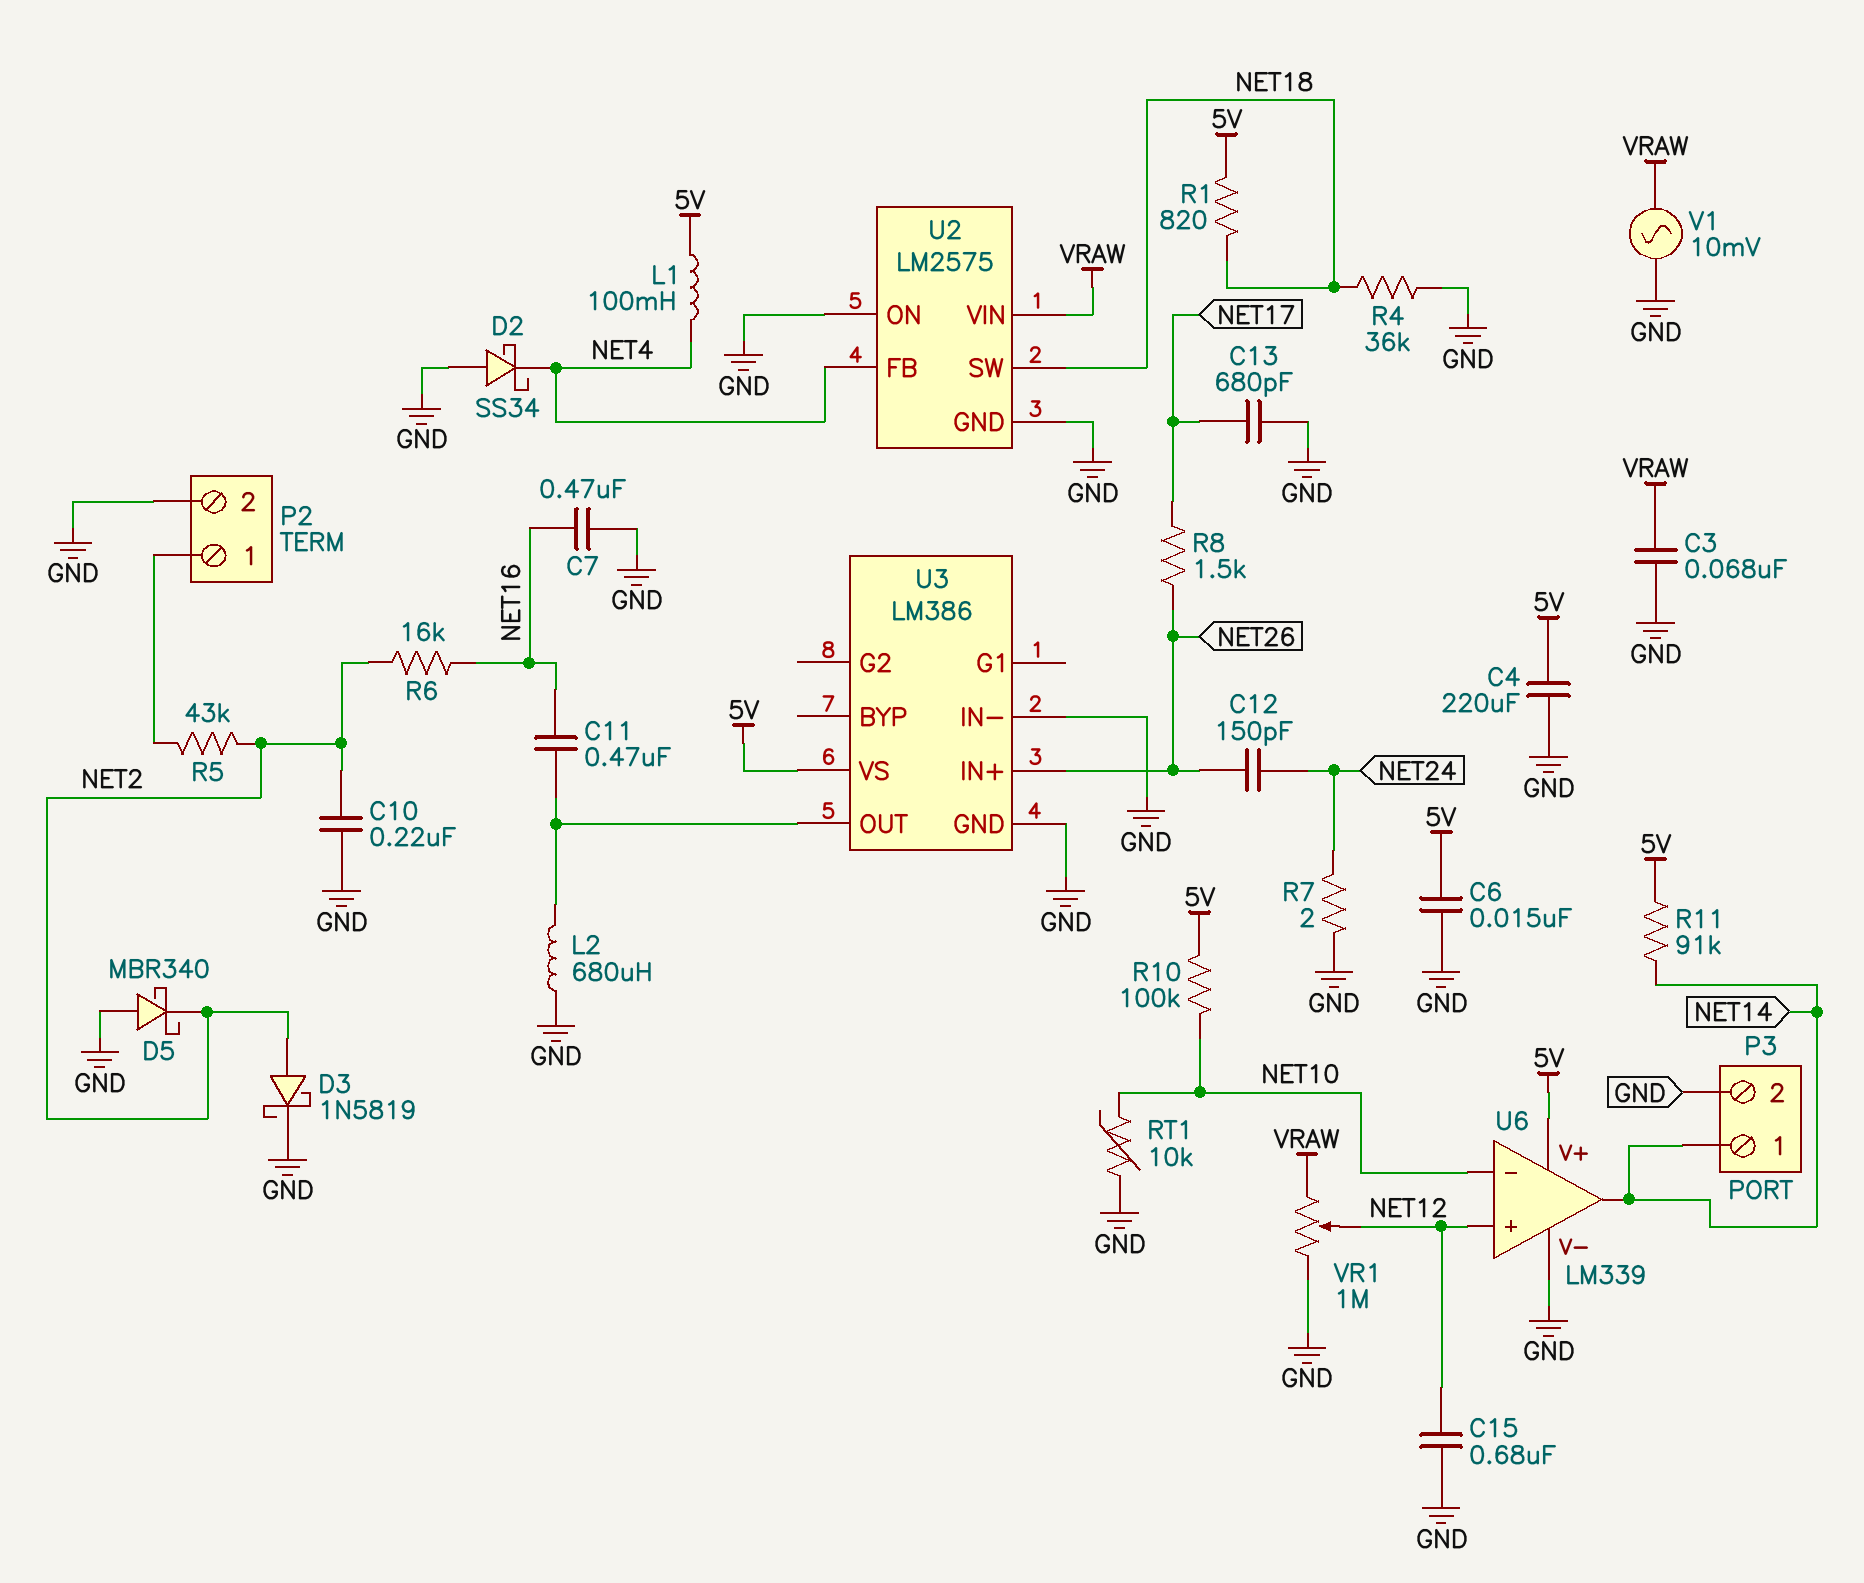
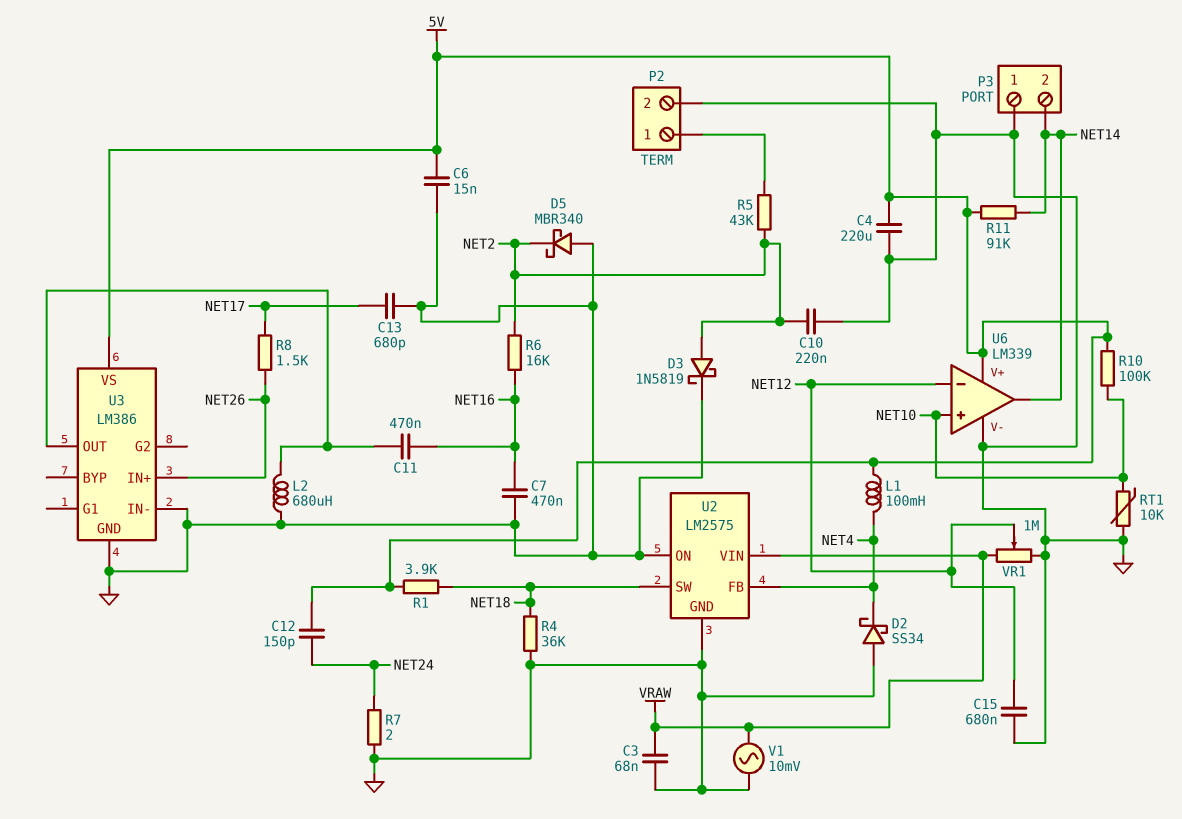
C12: 150pF (NET24, NET26) -> 150pF (5V, NET24)
P3 pin 1: NET14 -> GND
P3 pin 2: GND -> NET14
R1: 820 (5V, NET18) -> 3.9k (5V, NET18)
U6 pin in+: NET12 -> NET10
U6 pin in-: NET10 -> NET12

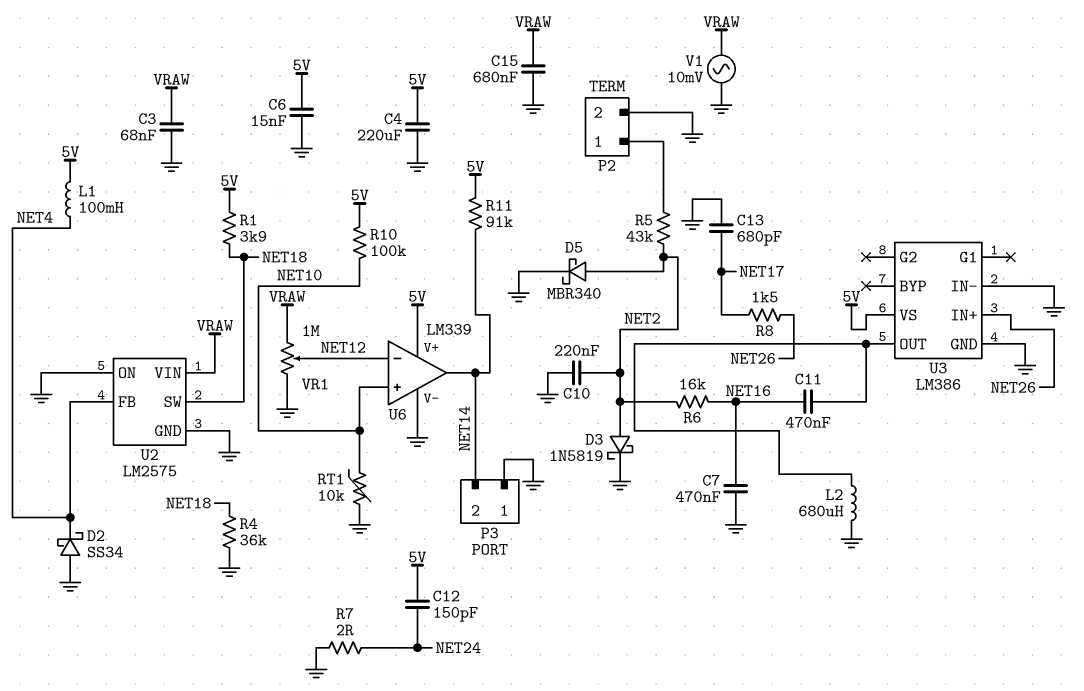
C15: 680nF (GND, NET12) -> 680nF (GND, VRAW)
D5: schottky MBR340 (A GND, K NET2) -> schottky MBR340 (A NET2, K GND)

